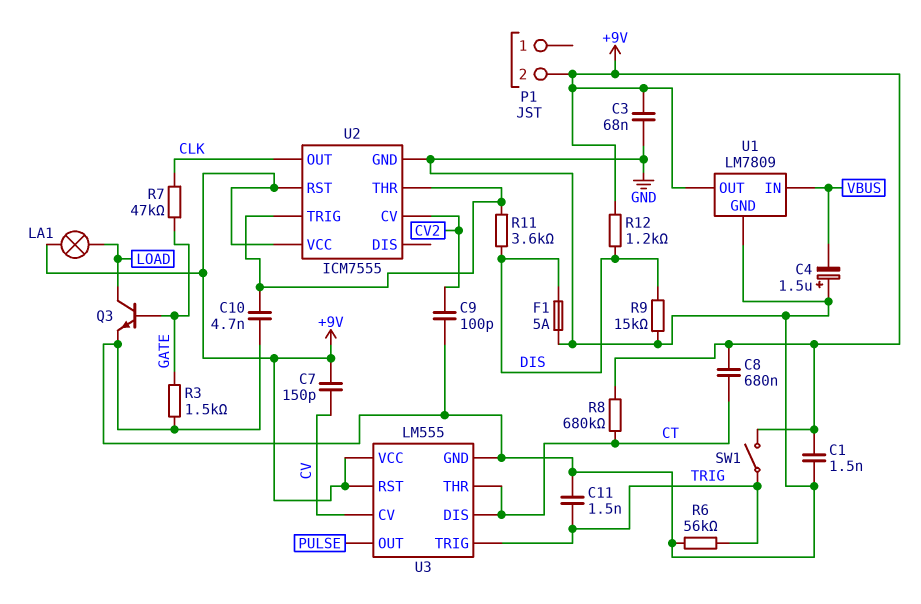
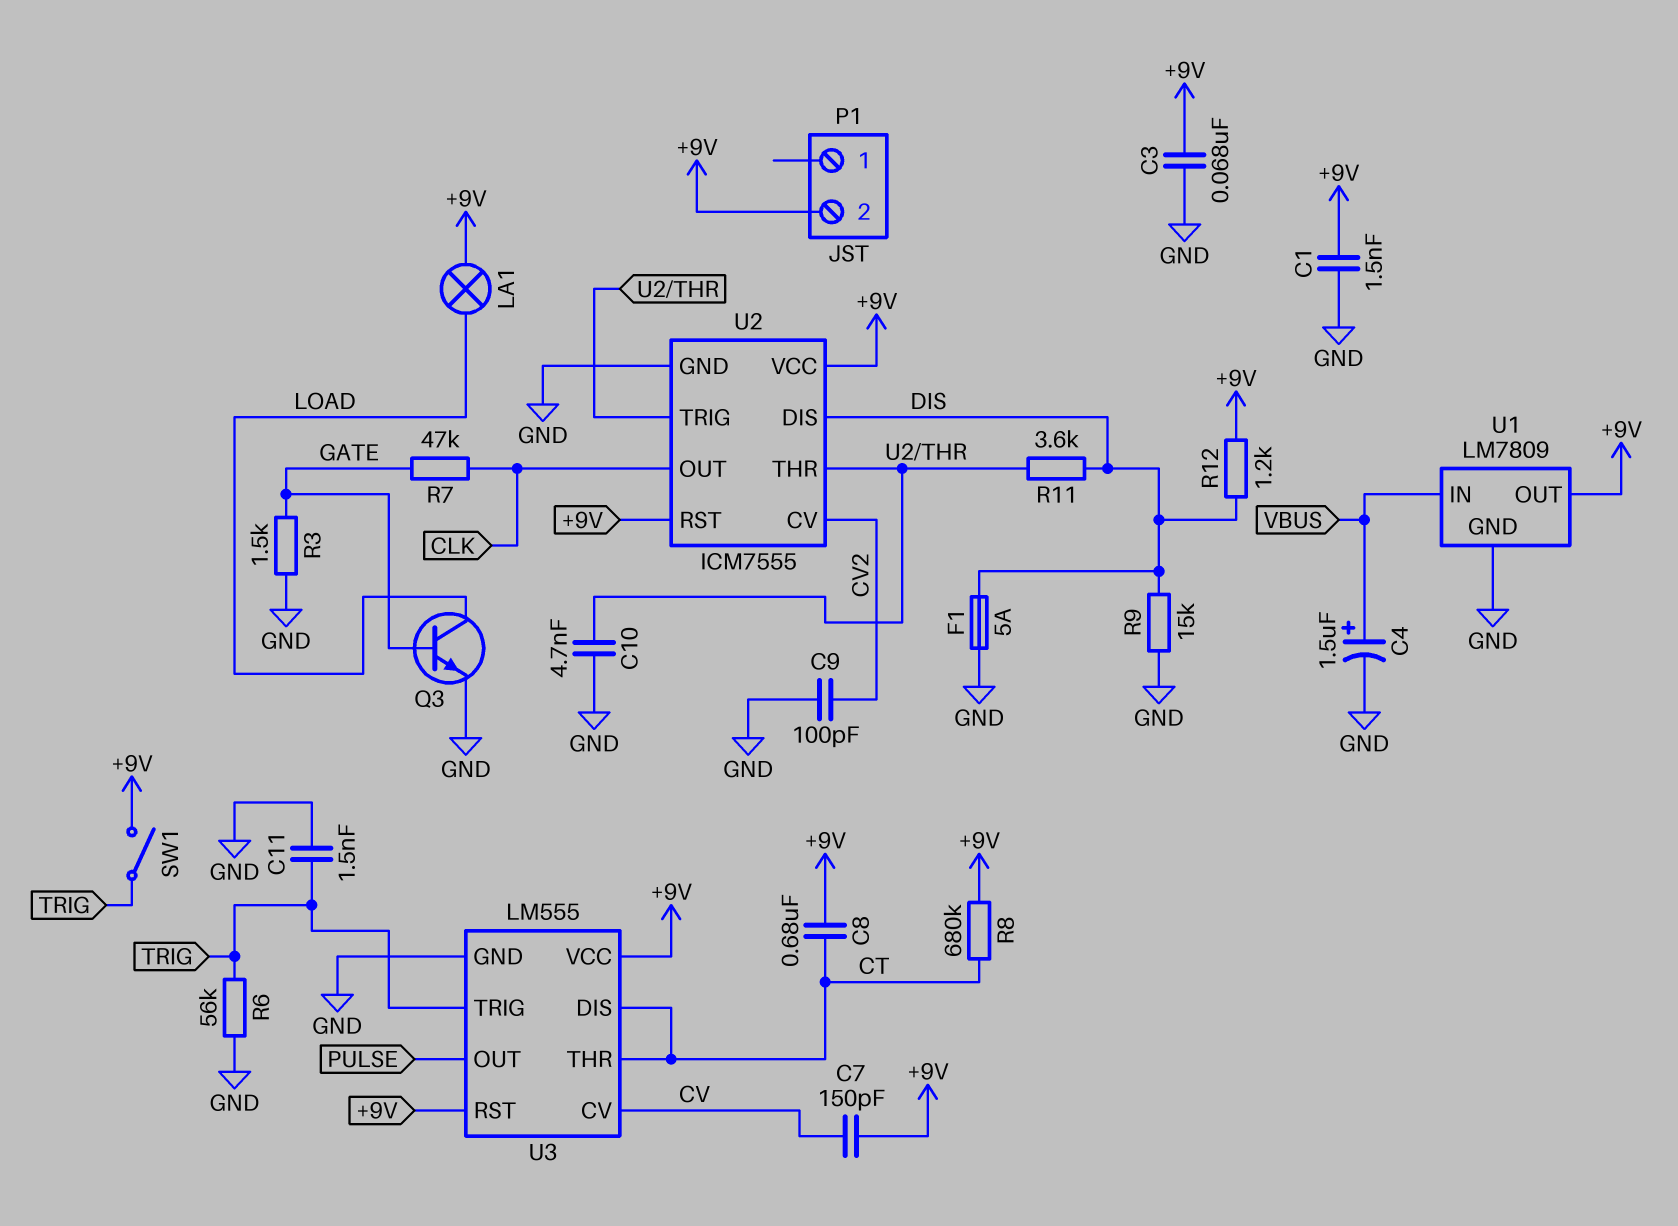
C4: 1.5uF (plus GND, minus VBUS) -> 1.5uF (plus VBUS, minus GND)
U2 pin DIS: none -> DIS

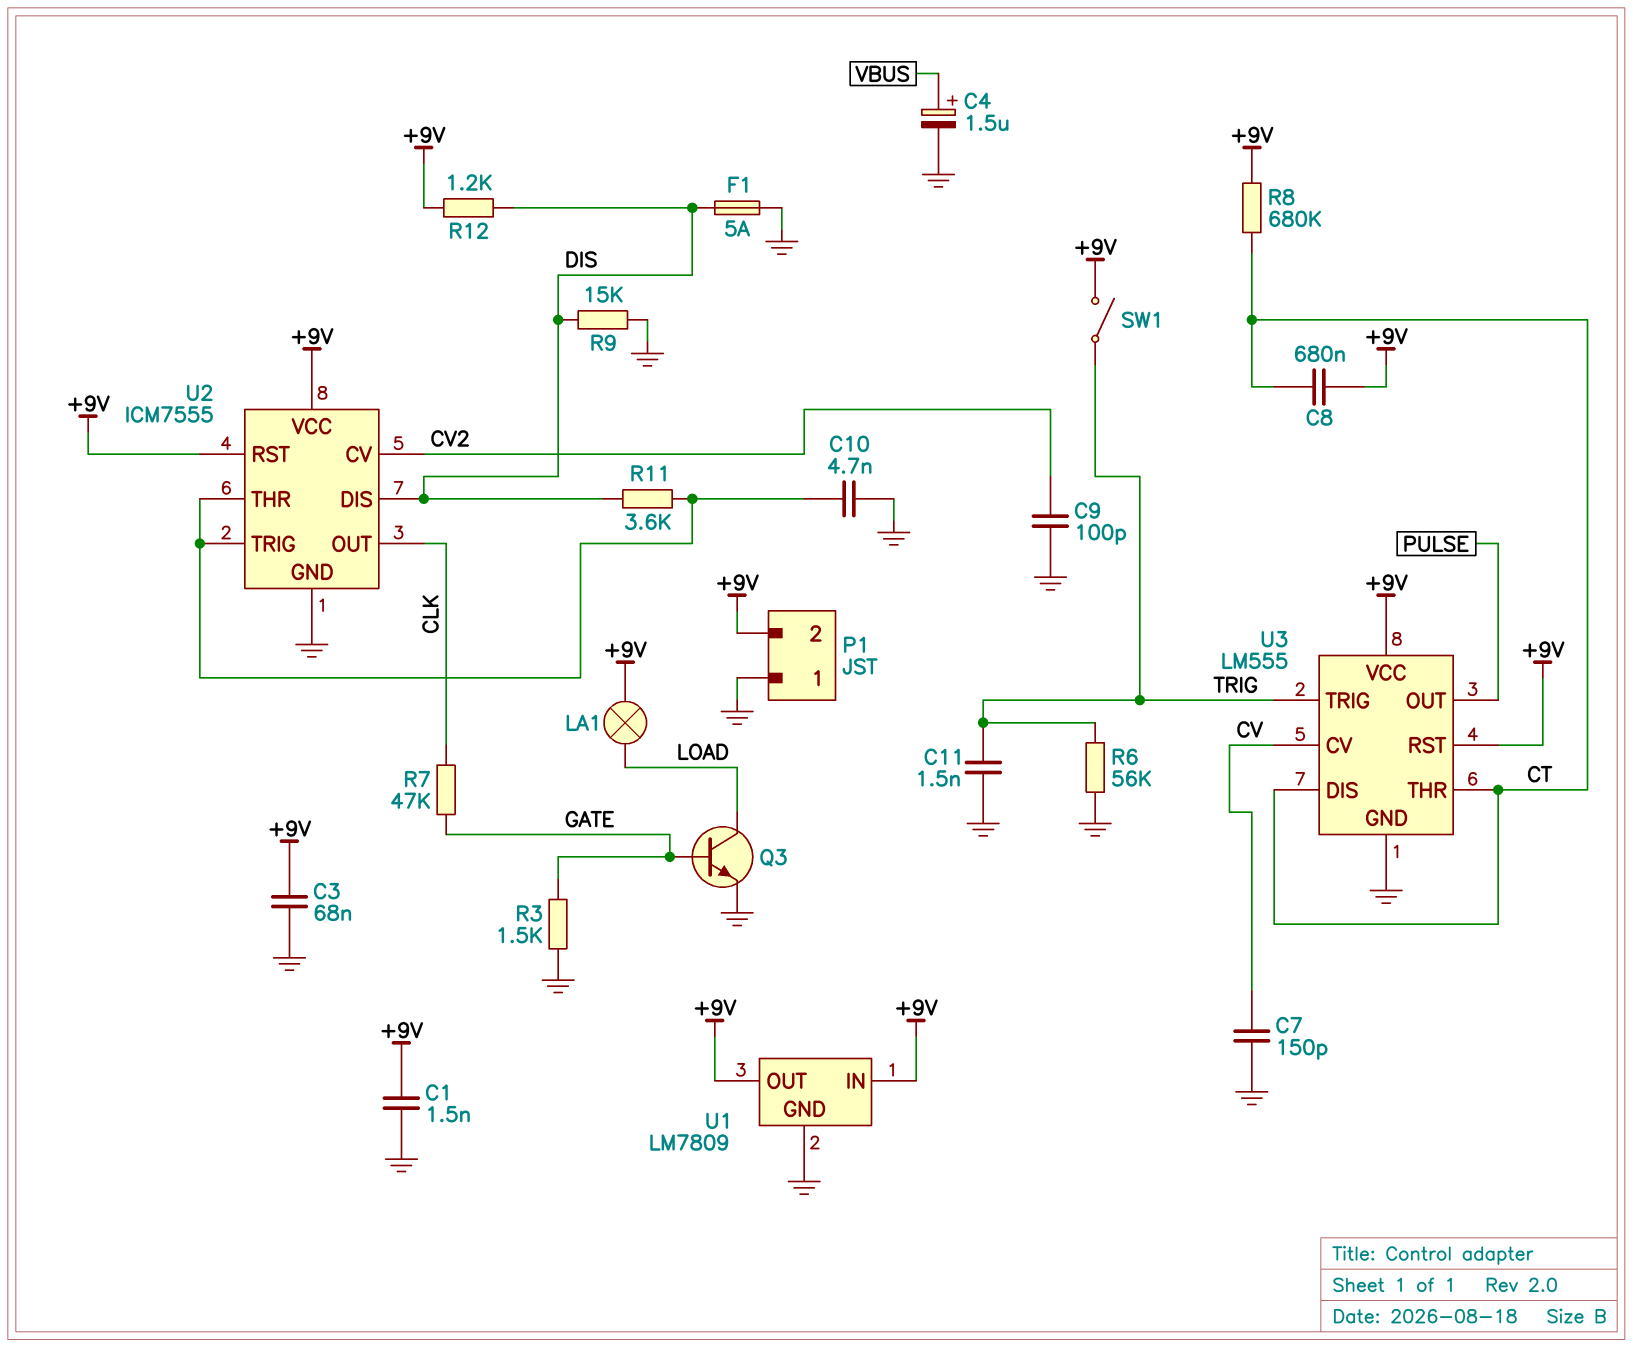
C7: 150pF (+9V, CV) -> 150pF (CV, GND)
P1 pin 1: none -> GND
U1 pin IN: VBUS -> +9V

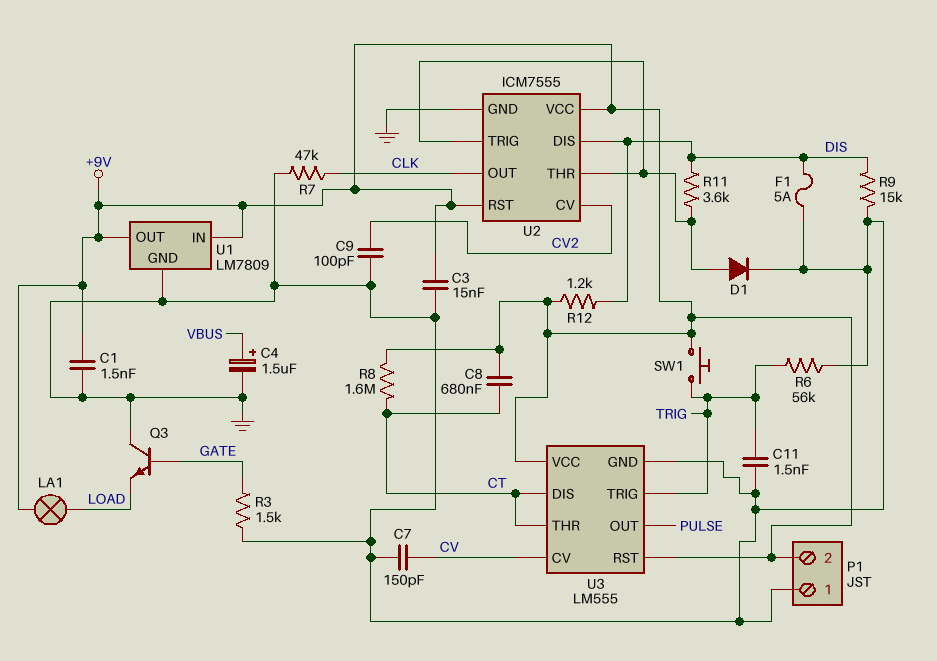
C3: 68nF (+9V, GND) -> 15nF (+9V, GND)
C10: 4.7nF (GND, U2/THR) -> none
D1: none -> diode (A U2/THR, K GND)
Q3: NPN (B GATE, C LOAD, E GND) -> NPN (B GATE, C GND, E LOAD)
R7: 47k (CLK, GATE) -> 47k (CLK, GND)
R8: 680k (+9V, CT) -> 1.6M (+9V, CT)
SW1: switch (+9V, TRIG) -> button (+9V, TRIG)

